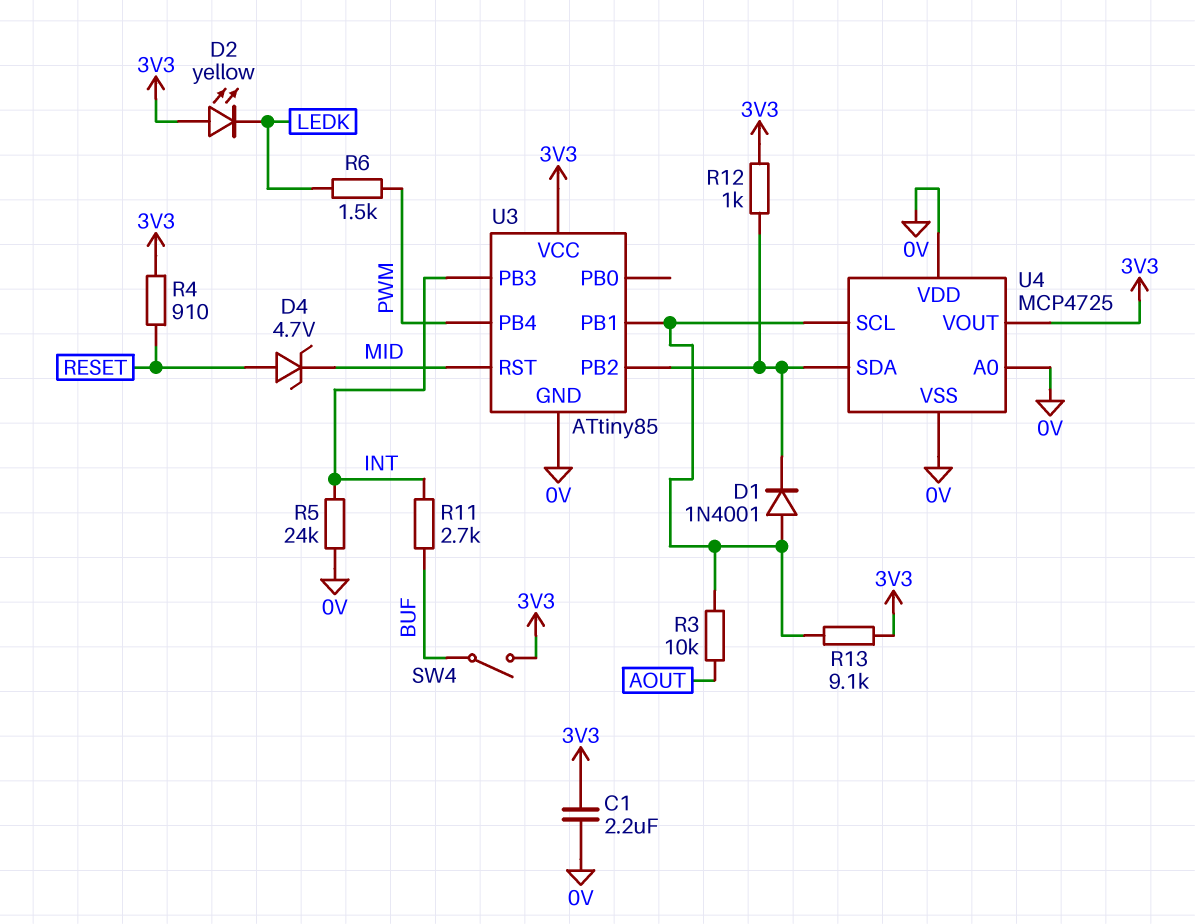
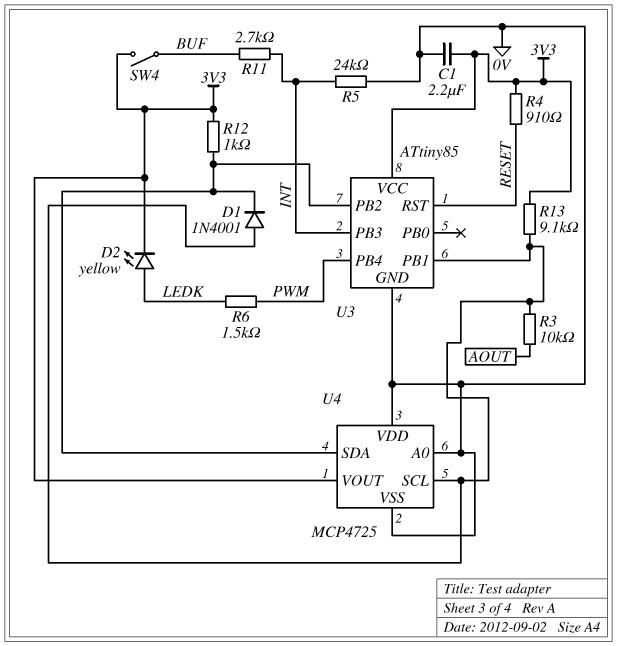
D2: LED yellow (A 3V3, K LEDK) -> LED yellow (A LEDK, K 3V3)
D4: zener 4.7V (A RESET, K MID) -> none
U3 pin RST: MID -> RESET

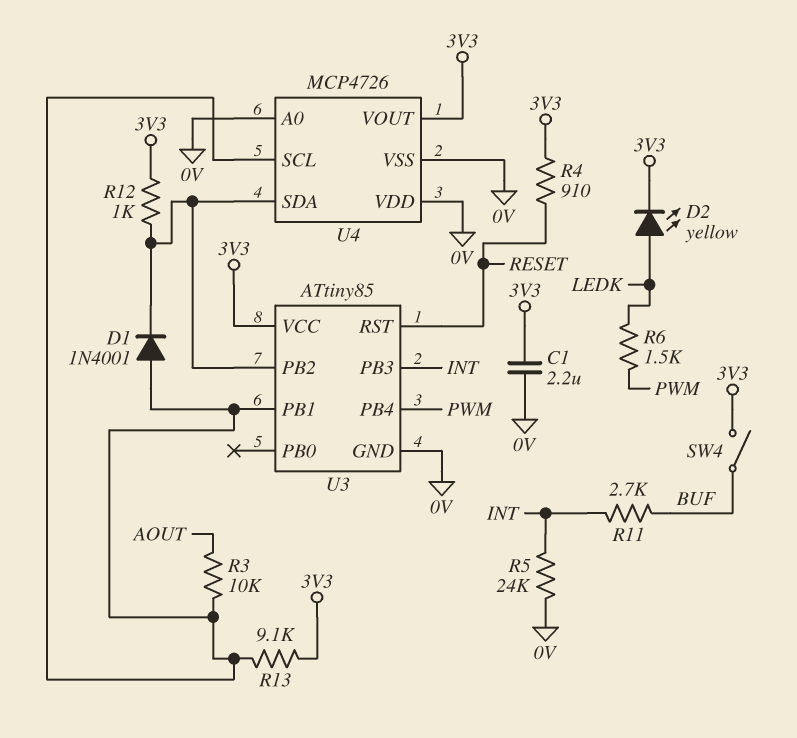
U4: MCP4725 -> MCP4726

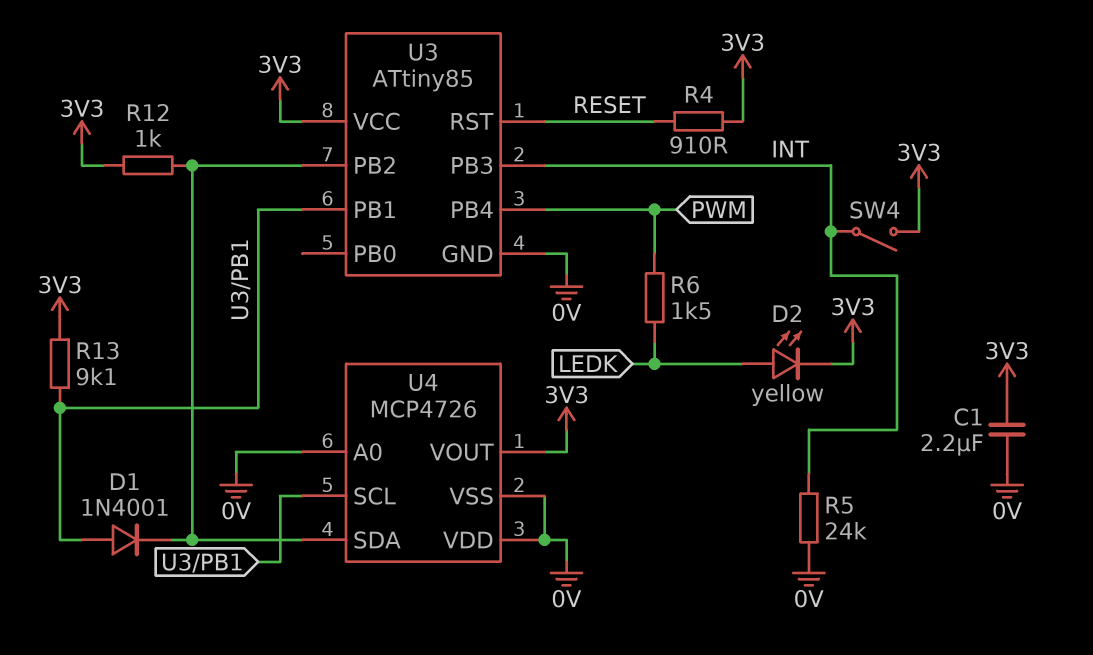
R3: 10k (AOUT, U3/PB1) -> none
R11: 2.7k (BUF, INT) -> none
SW4: switch (3V3, BUF) -> switch (3V3, INT)

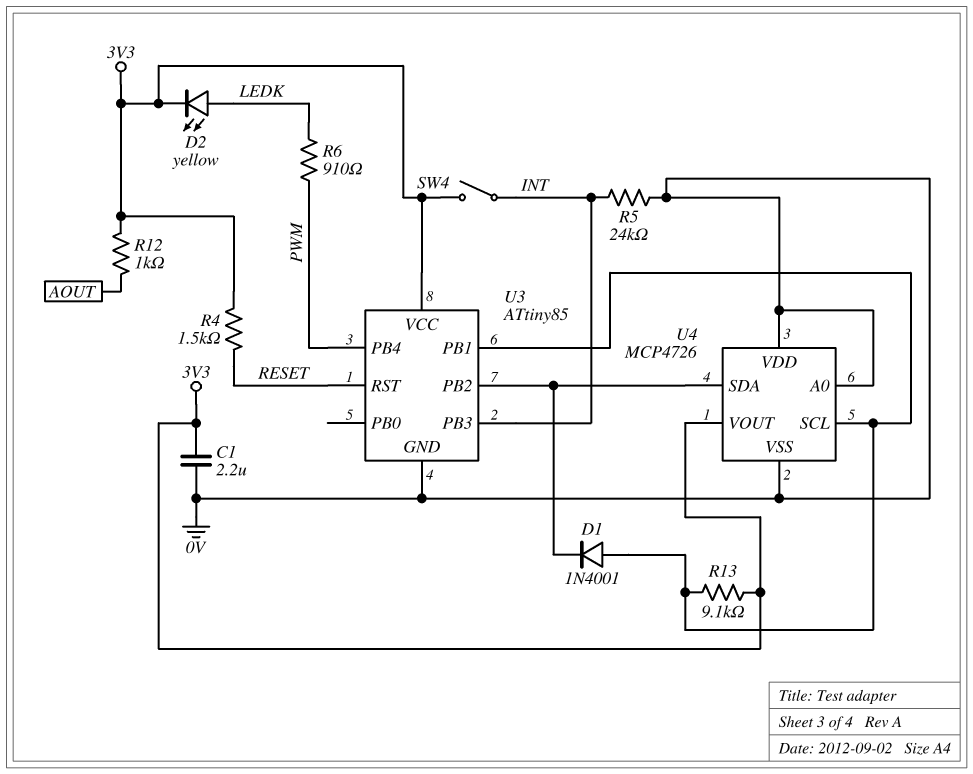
R4: 910 (3V3, RESET) -> 1.5k (3V3, RESET)
R6: 1.5k (LEDK, PWM) -> 910 (LEDK, PWM)
R12: 1k (3V3, U3/PB2) -> 1k (3V3, AOUT)

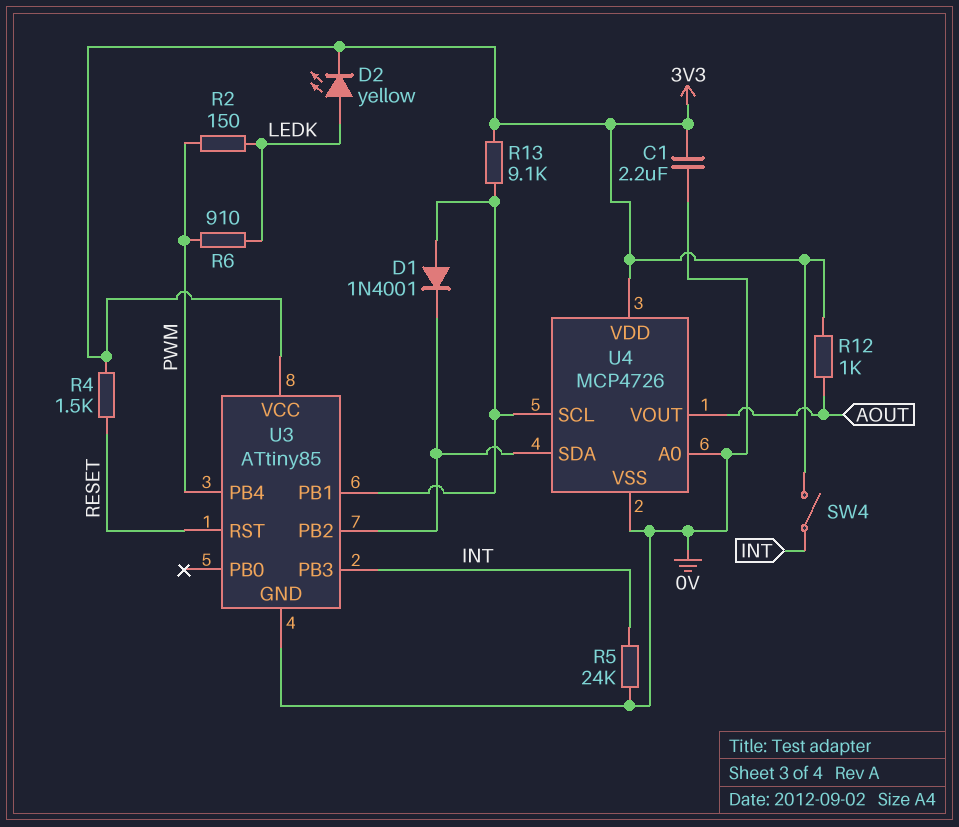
R2: none -> 150 (LEDK, PWM)
U4 pin VDD: 0V -> 3V3
U4 pin VOUT: 3V3 -> AOUT

